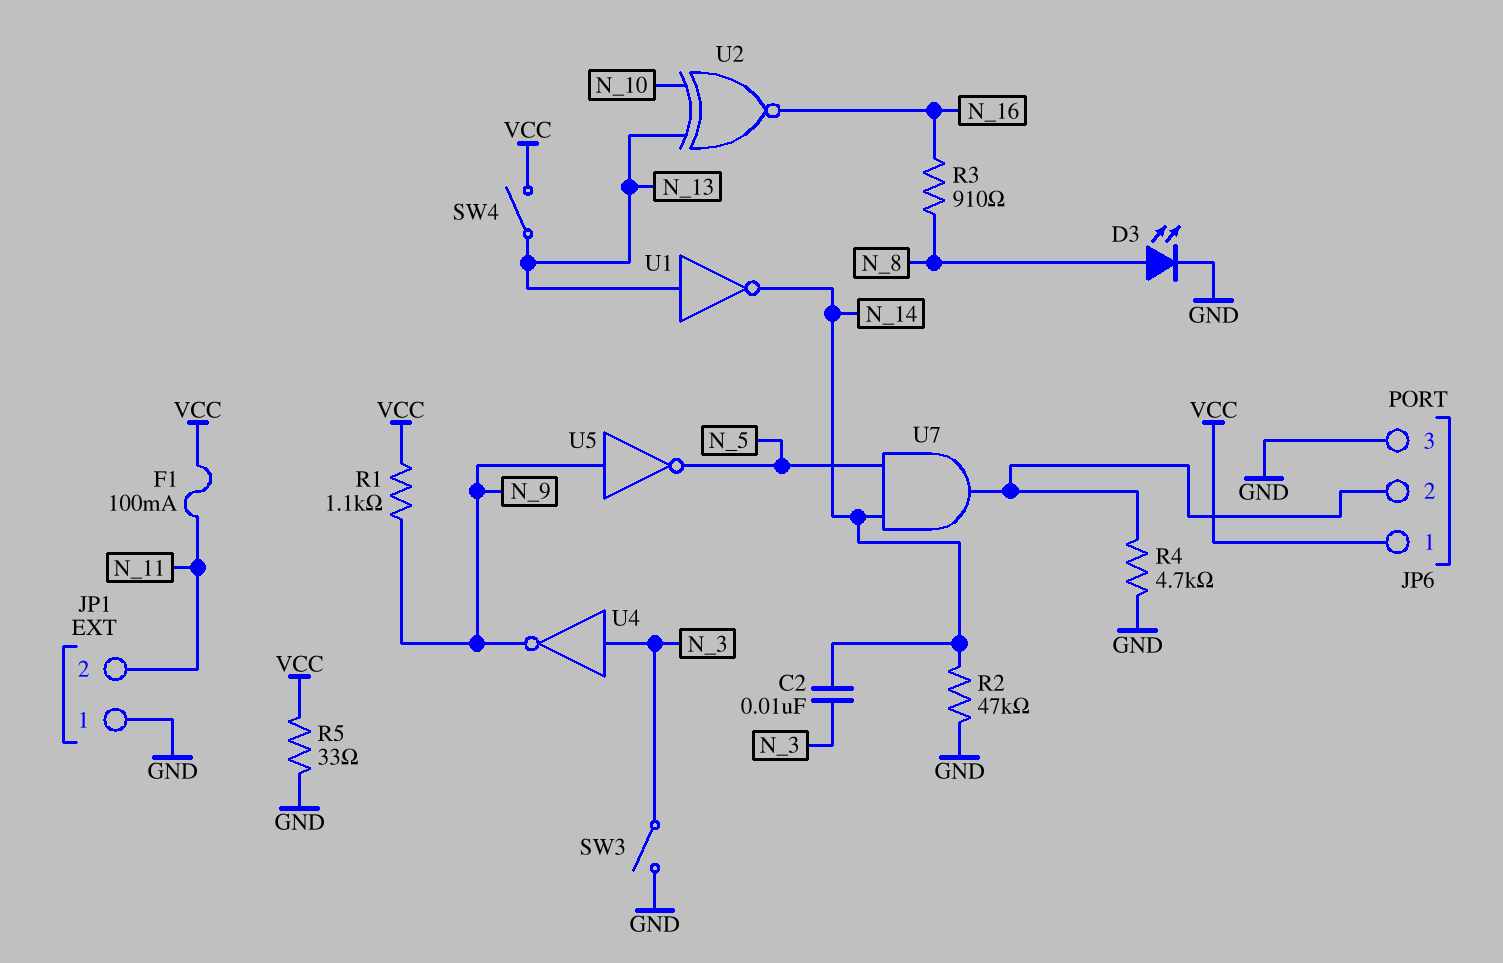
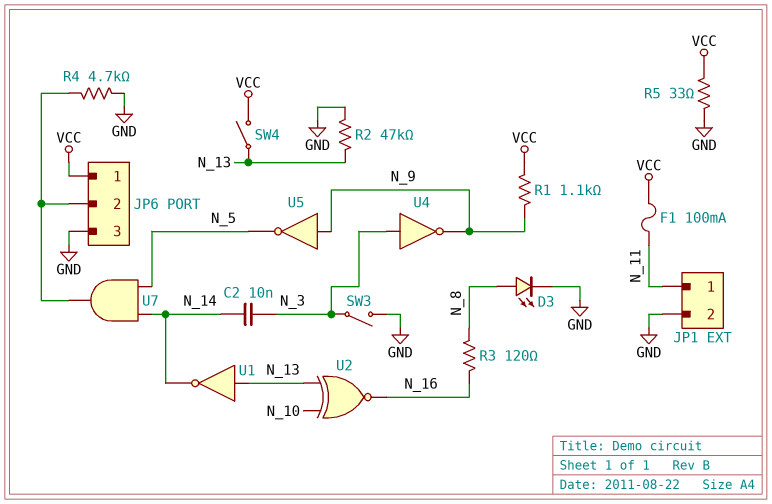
JP1 pin 1: GND -> N_11
JP1 pin 2: N_11 -> GND
R2: 47k (GND, N_14) -> 47k (GND, N_13)
R3: 910 (N_8, N_16) -> 120 (N_8, N_16)

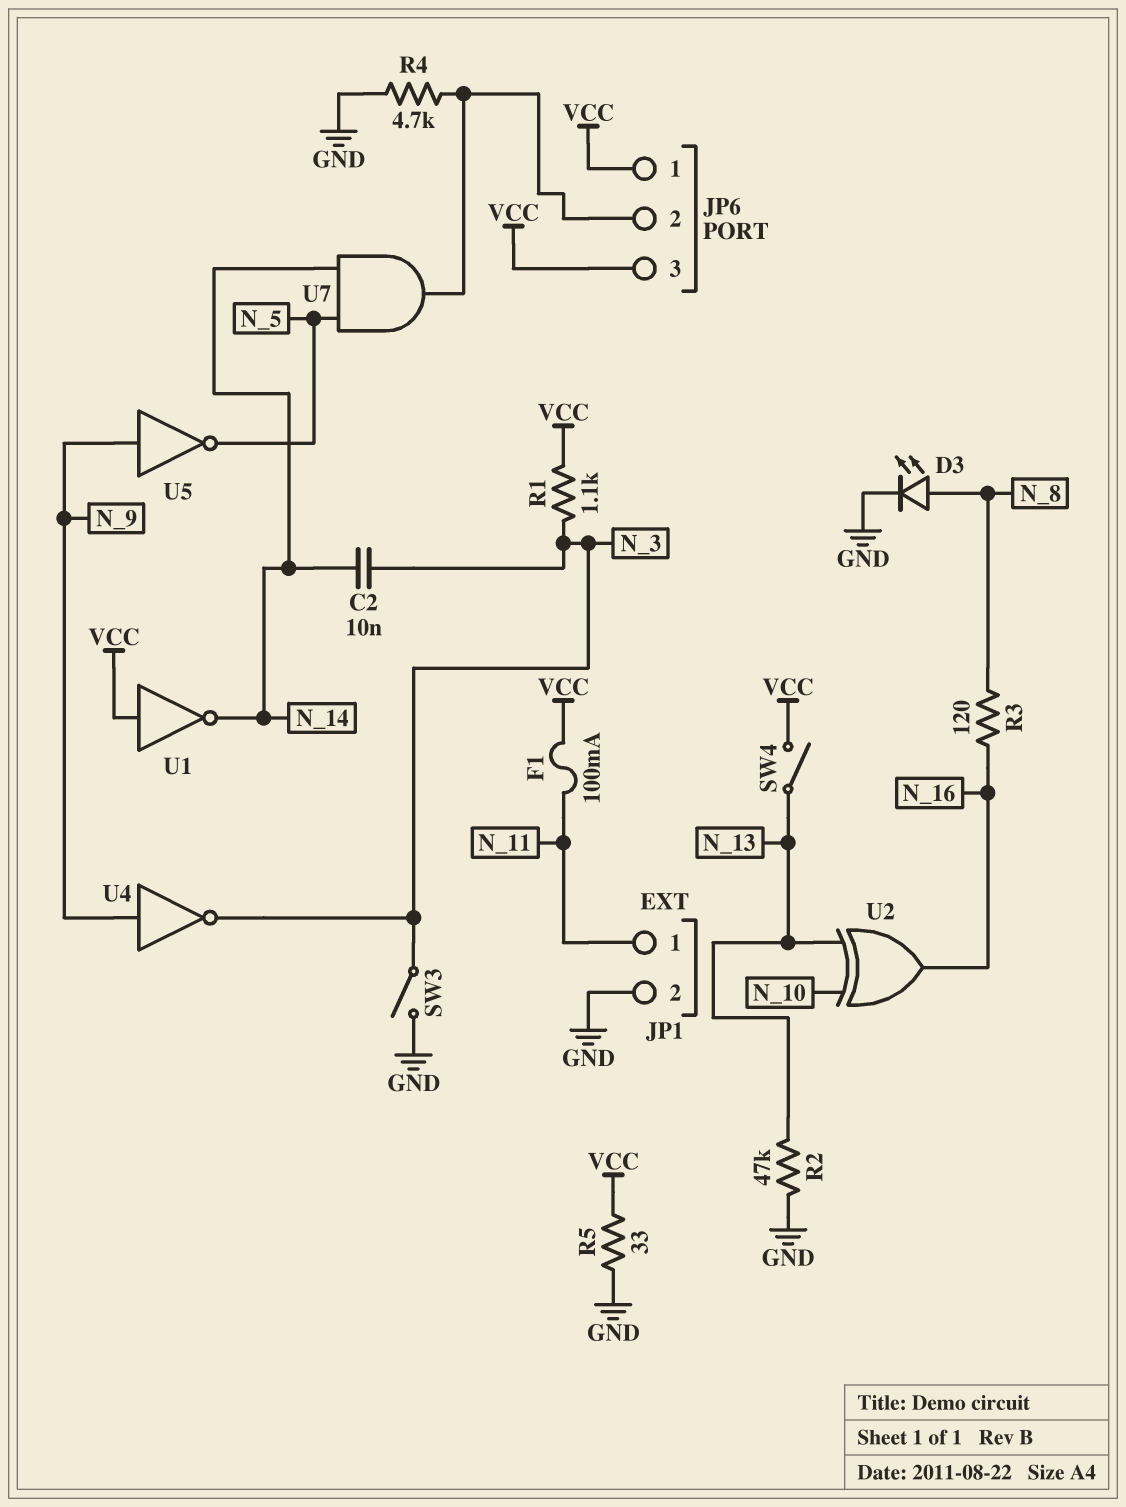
JP6 pin 3: GND -> VCC
R1: 1.1k (N_9, VCC) -> 1.1k (N_3, VCC)
U1: NOT (in N_13, out N_14) -> NOT (in VCC, out N_14)
U2: XNOR (in N_10, in N_13, out N_16) -> XOR (in N_10, in N_13, out N_16)
U4: NOT (in N_3, out N_9) -> NOT (in N_9, out N_3)

